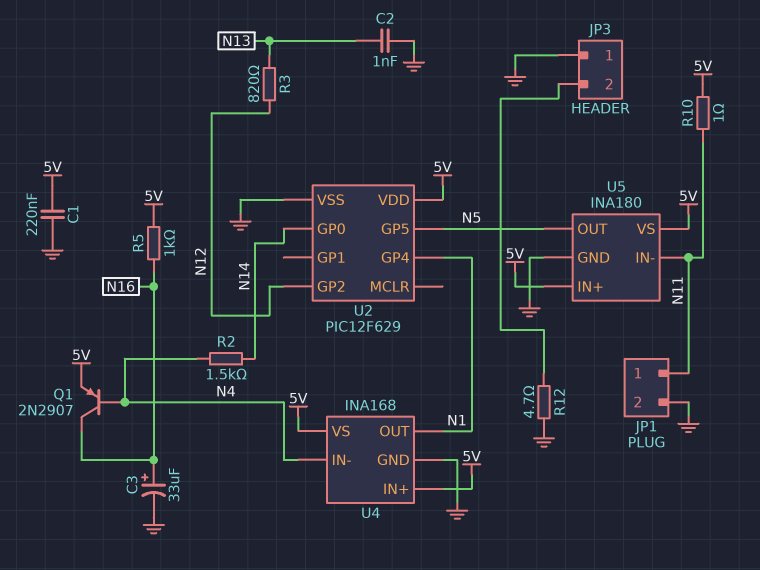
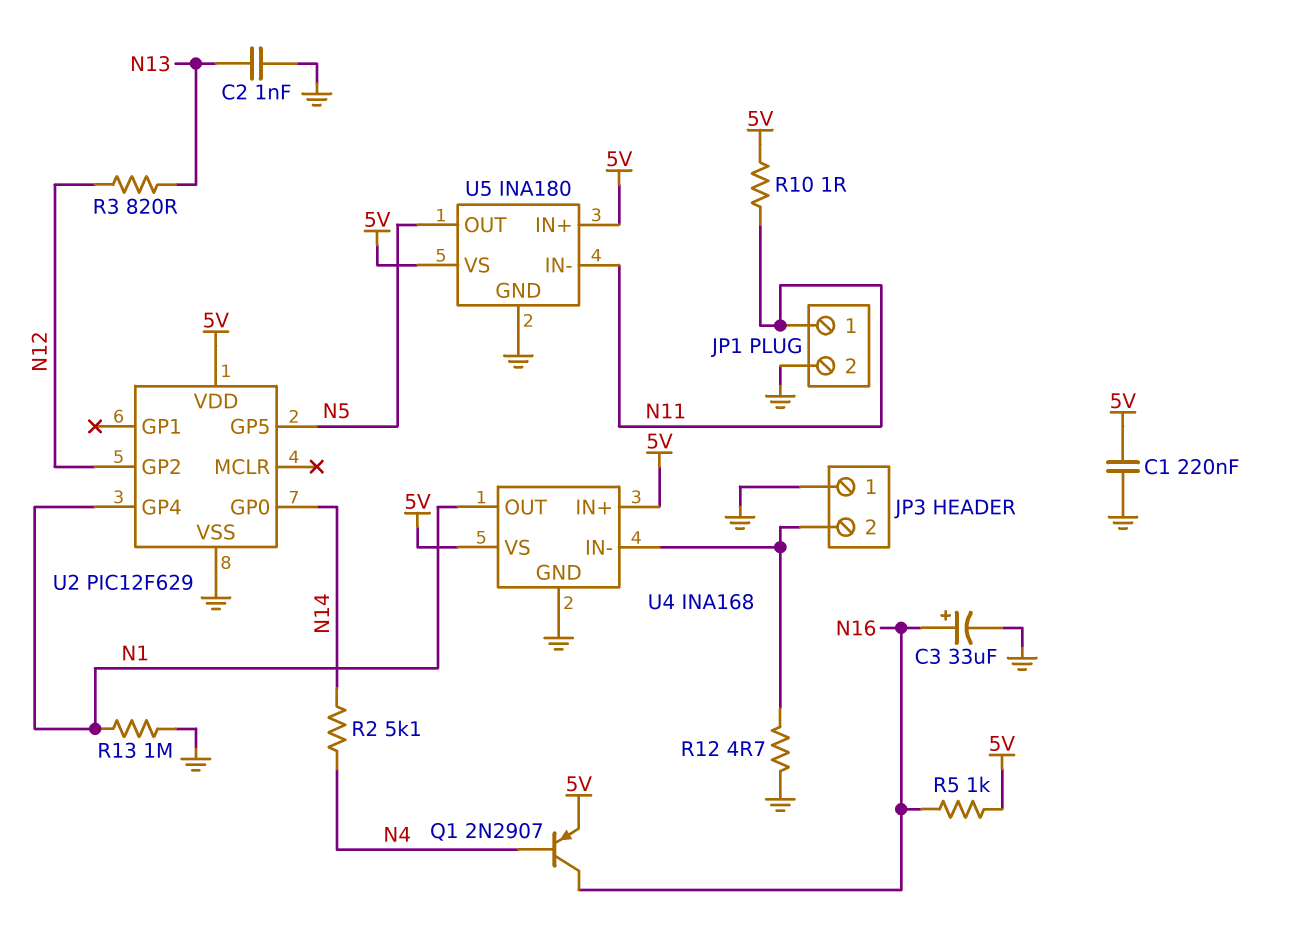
R2: 1.5k (N4, N14) -> 5.1k (N4, N14)
R13: none -> 1M (GND, N1)
U4 pin IN-: N4 -> JP3/2

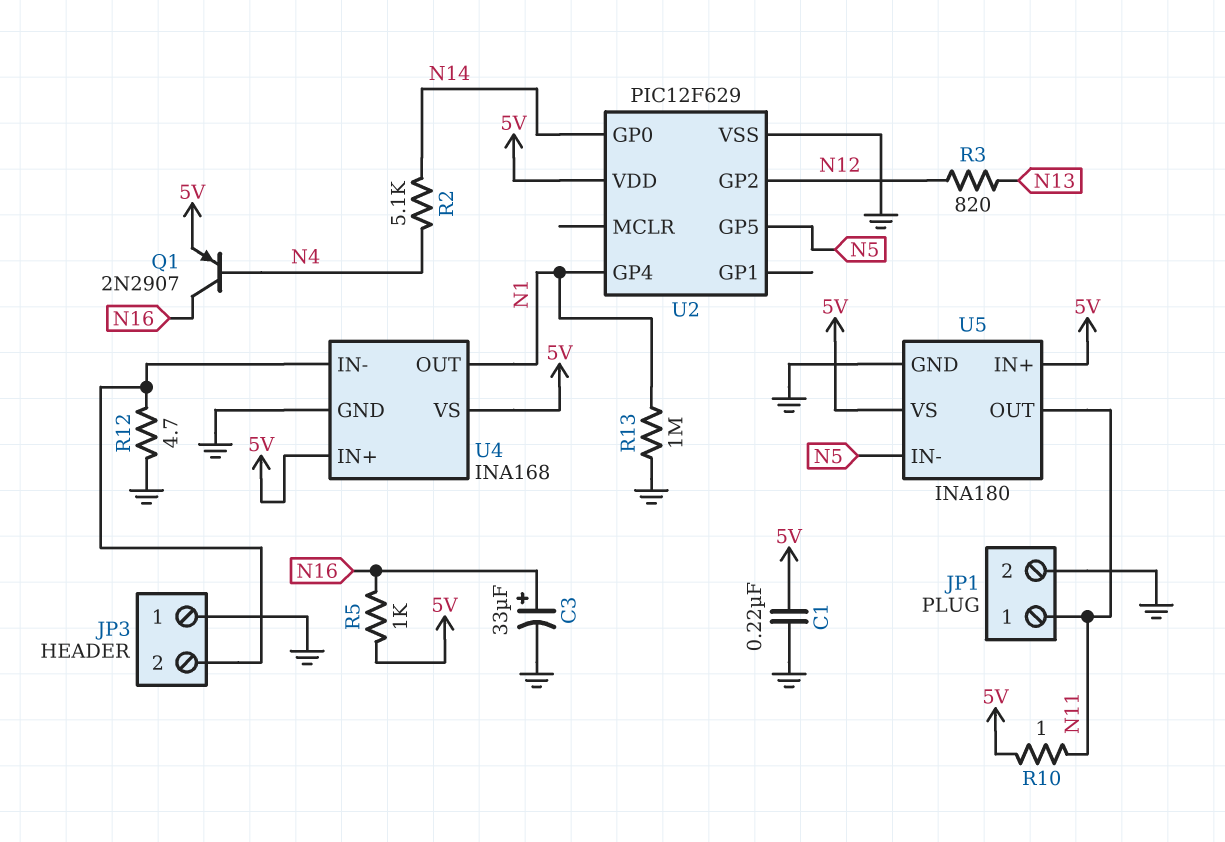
C2: 1nF (GND, N13) -> none
U5 pin IN-: N11 -> N5
U5 pin OUT: N5 -> N11

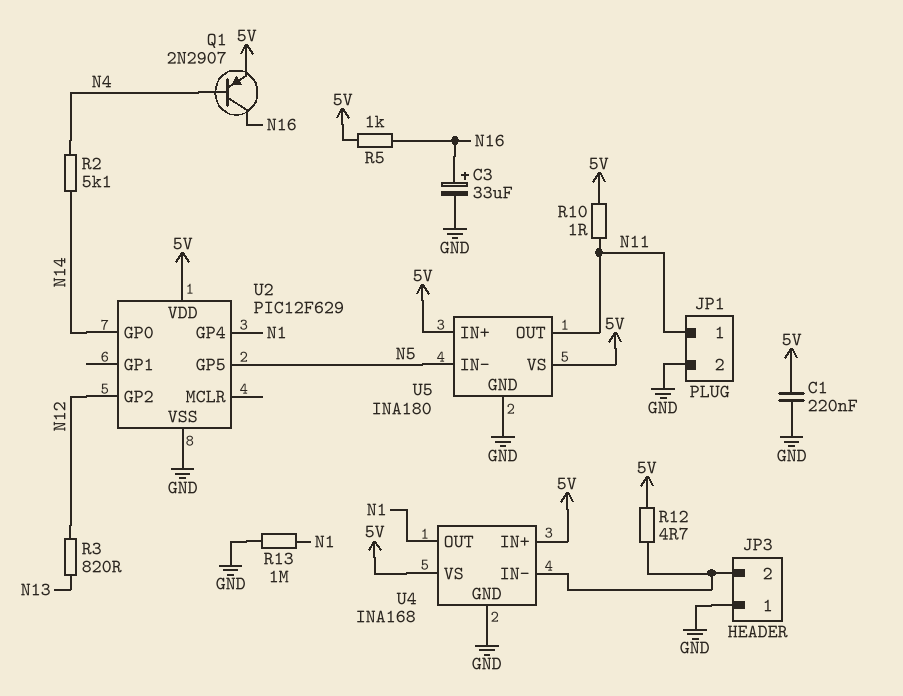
R12: 4.7 (GND, JP3/2) -> 4.7 (5V, JP3/2)

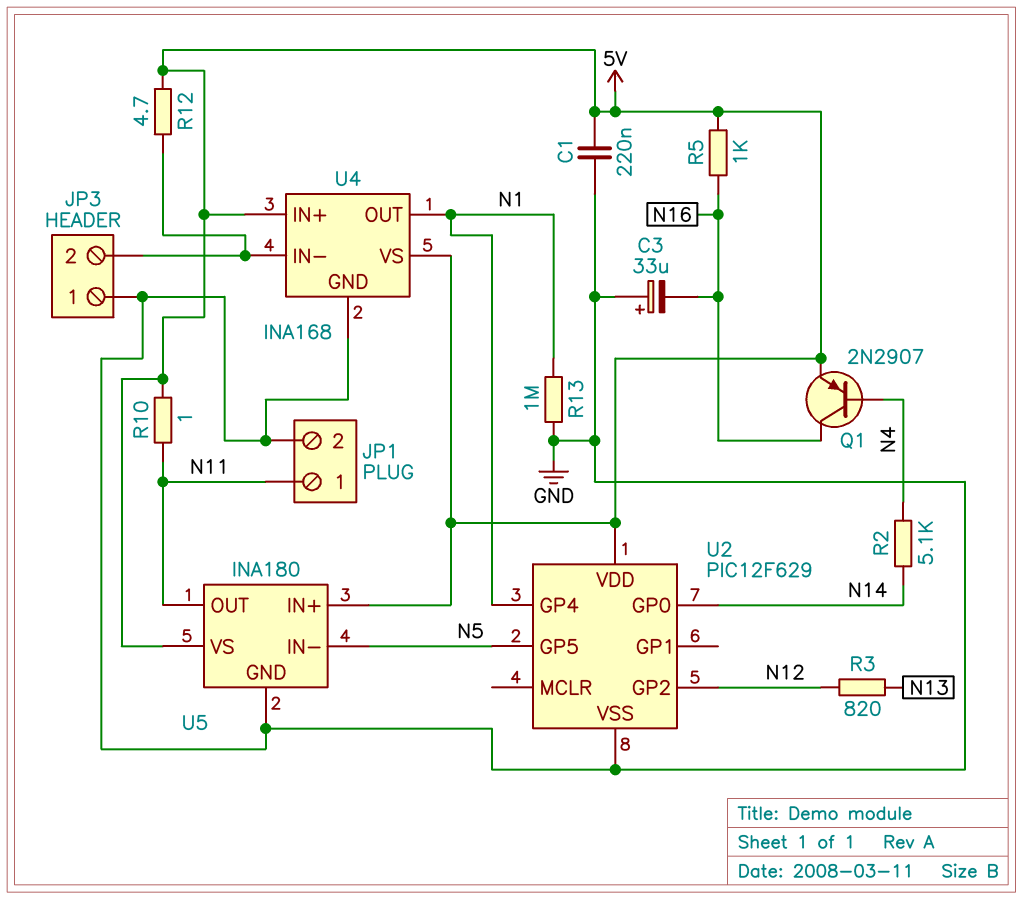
C3: 33uF (plus N16, minus GND) -> 33uF (plus GND, minus N16)

